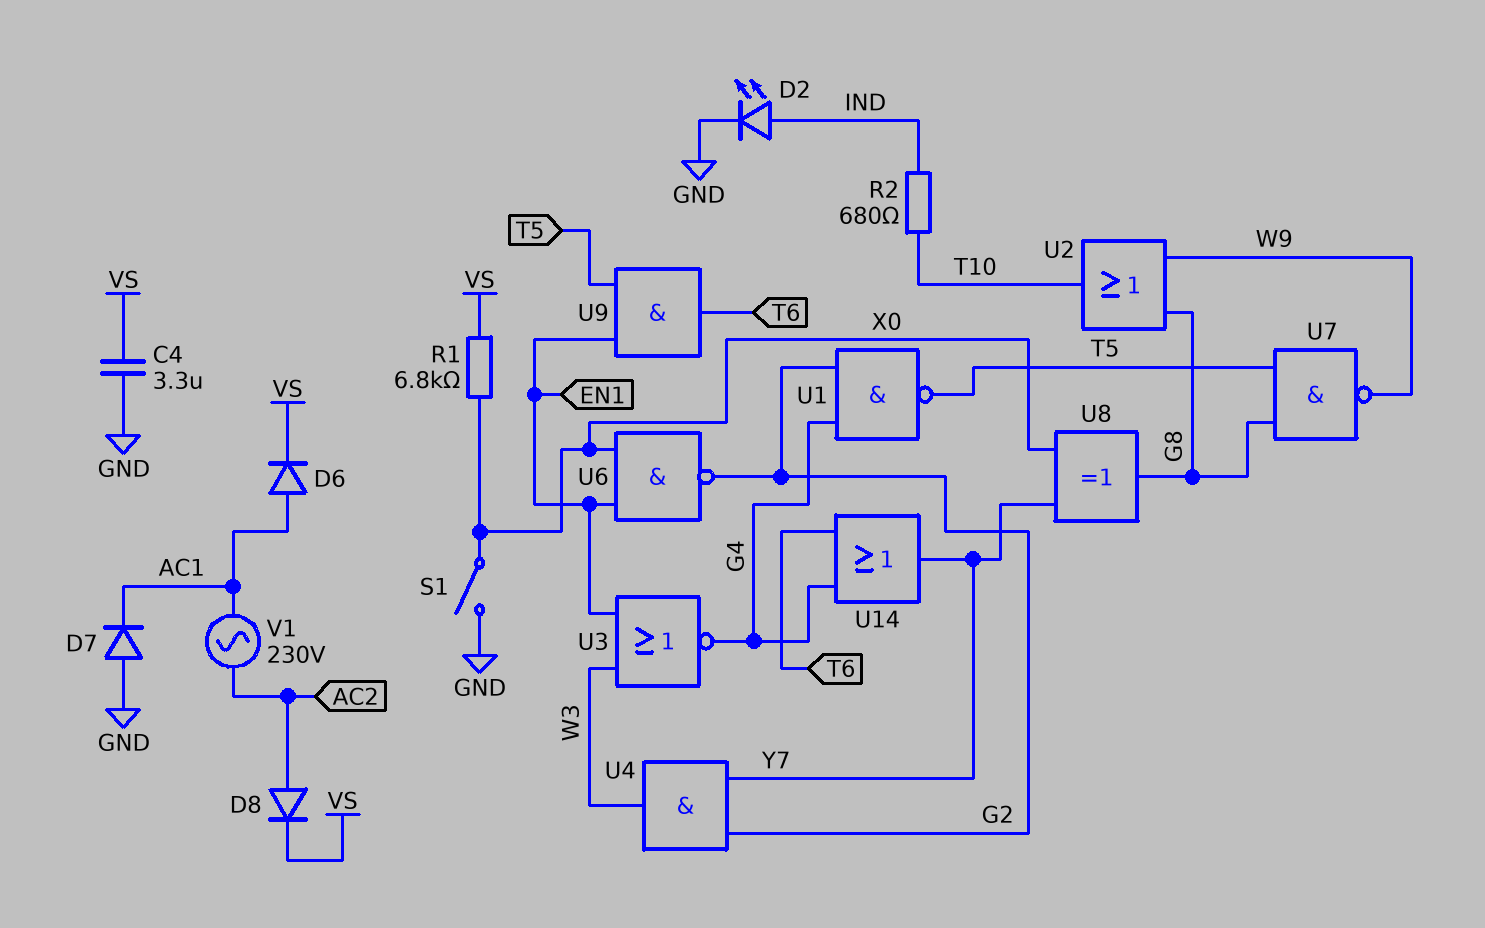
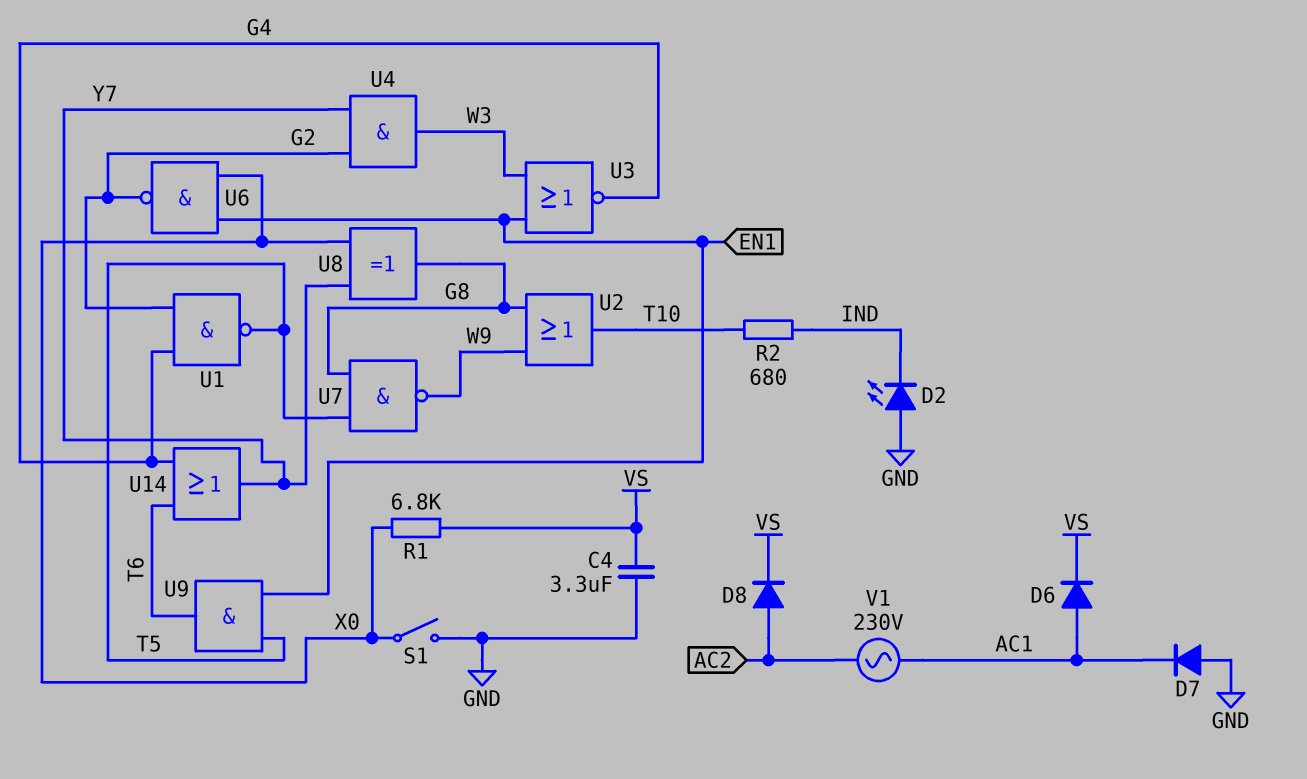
D2: LED (A IND, K GND) -> LED (A GND, K IND)

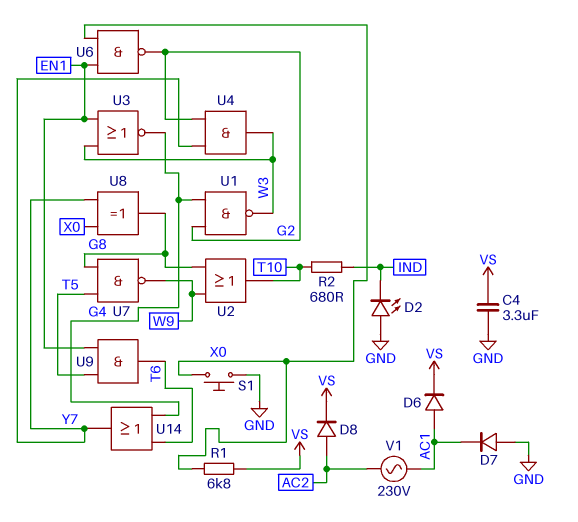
S1: switch (GND, X0) -> button (GND, X0)
U1: NAND (in G2, in G4, out T5) -> NAND (in G2, in G4, out W3)

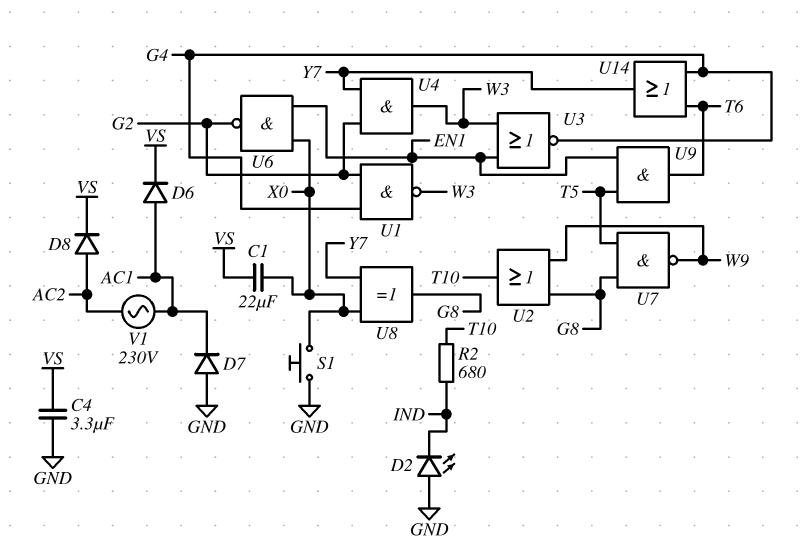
C1: none -> 22uF (VS, X0)
R1: 6.8k (VS, X0) -> none

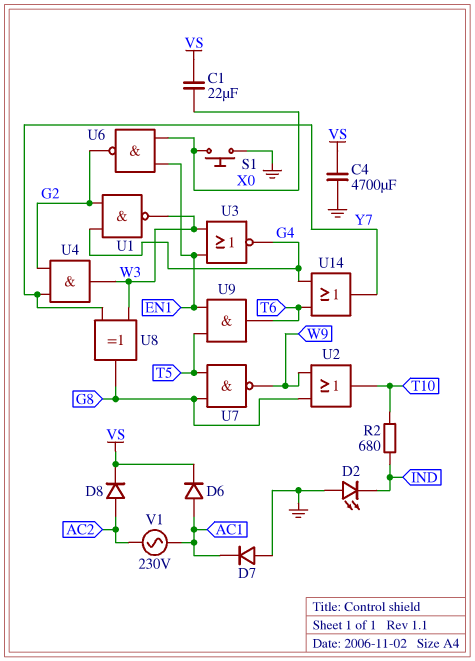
C4: 3.3uF (GND, VS) -> 4700uF (GND, VS)
U8: XOR (in X0, in Y7, out G8) -> XOR (in W3, in Y7, out G8)

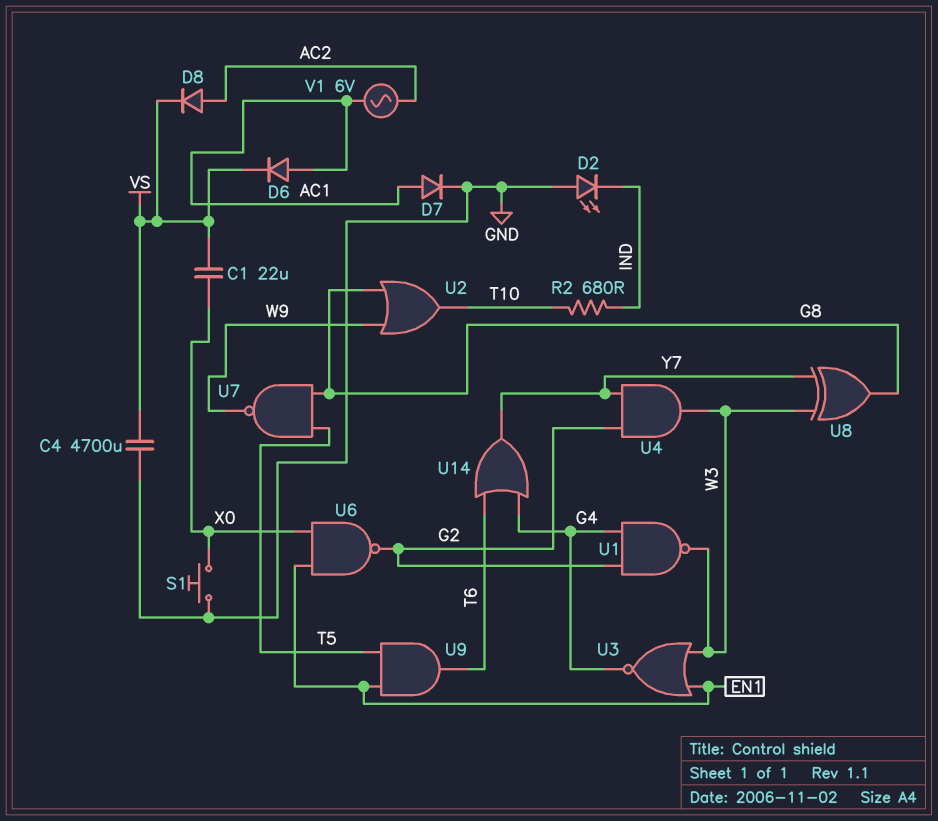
D7: diode (A GND, K AC1) -> diode (A AC1, K GND)
V1: AC 230V (AC1, AC2) -> AC 6V (AC1, AC2)

